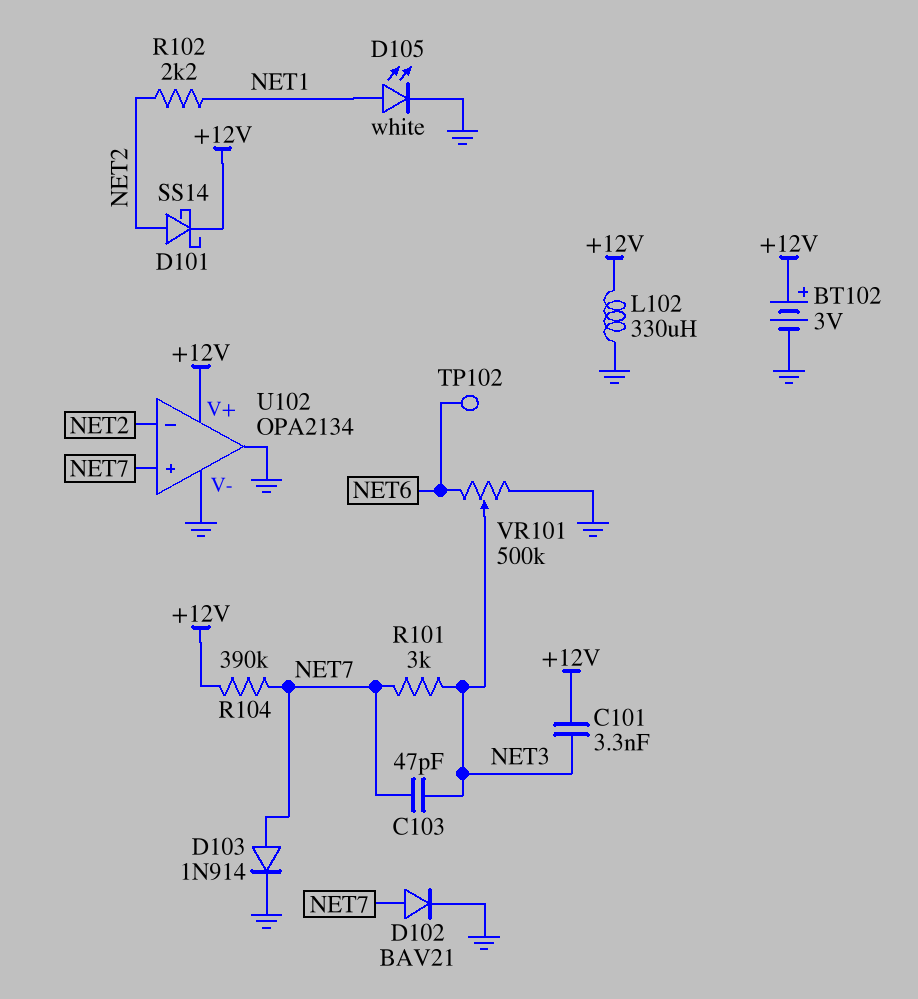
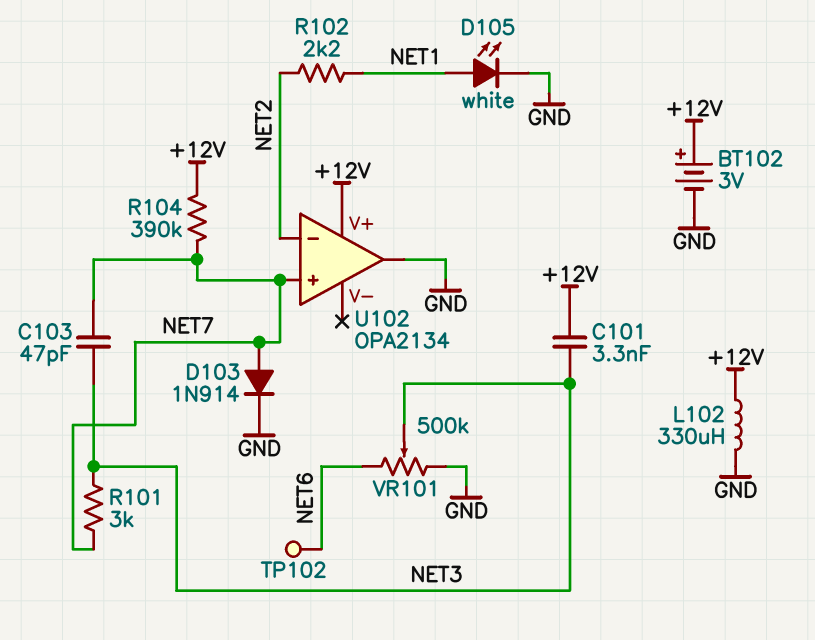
D101: schottky SS14 (A NET2, K +12V) -> none
D102: diode BAV21 (A NET7, K GND) -> none
U102 pin V-: GND -> none

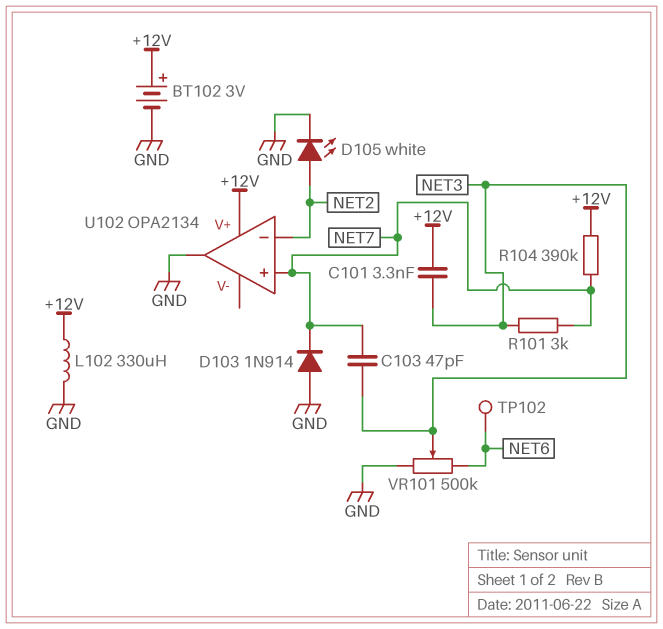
D103: diode 1N914 (A NET7, K GND) -> diode 1N914 (A GND, K NET7)
D105: LED white (A NET1, K GND) -> LED white (A NET2, K GND)
R102: 2.2k (NET1, NET2) -> none

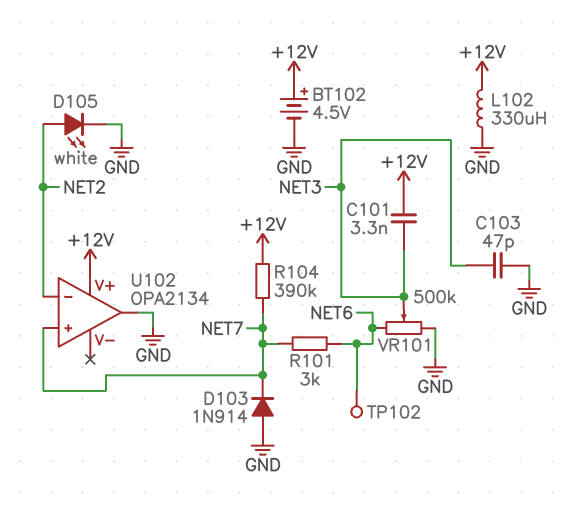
BT102: 3V (plus +12V, minus GND) -> 4.5V (plus +12V, minus GND)
C103: 47pF (NET3, NET7) -> 47pF (GND, NET3)
R101: 3k (NET3, NET7) -> 3k (NET6, NET7)

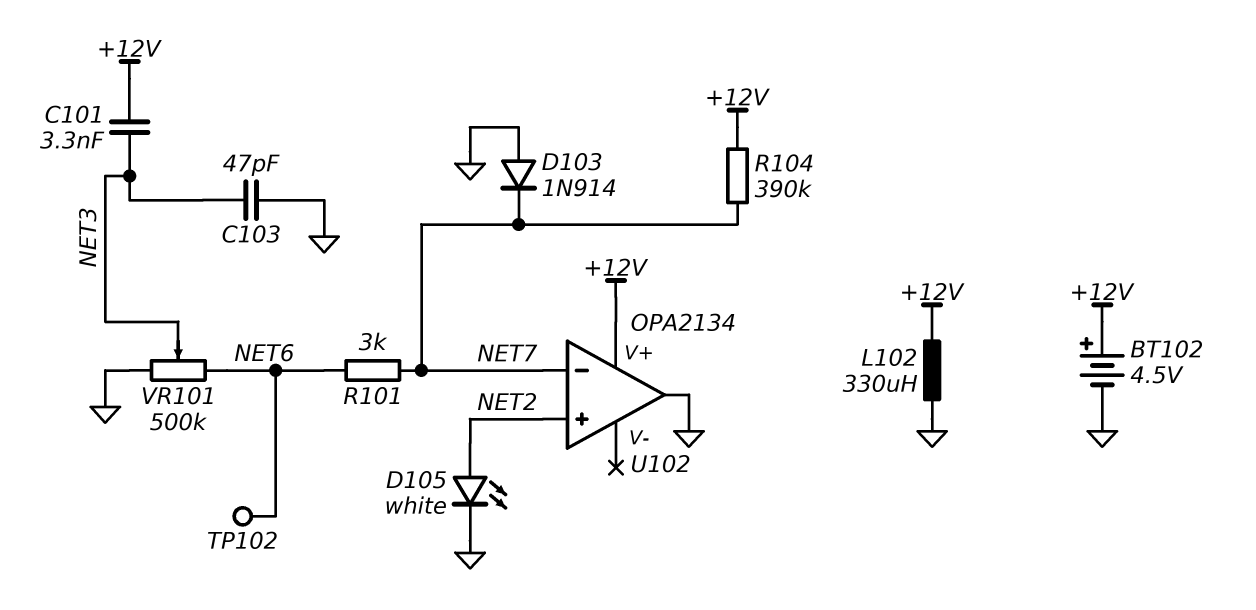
U102 pin in+: NET7 -> NET2
U102 pin in-: NET2 -> NET7

